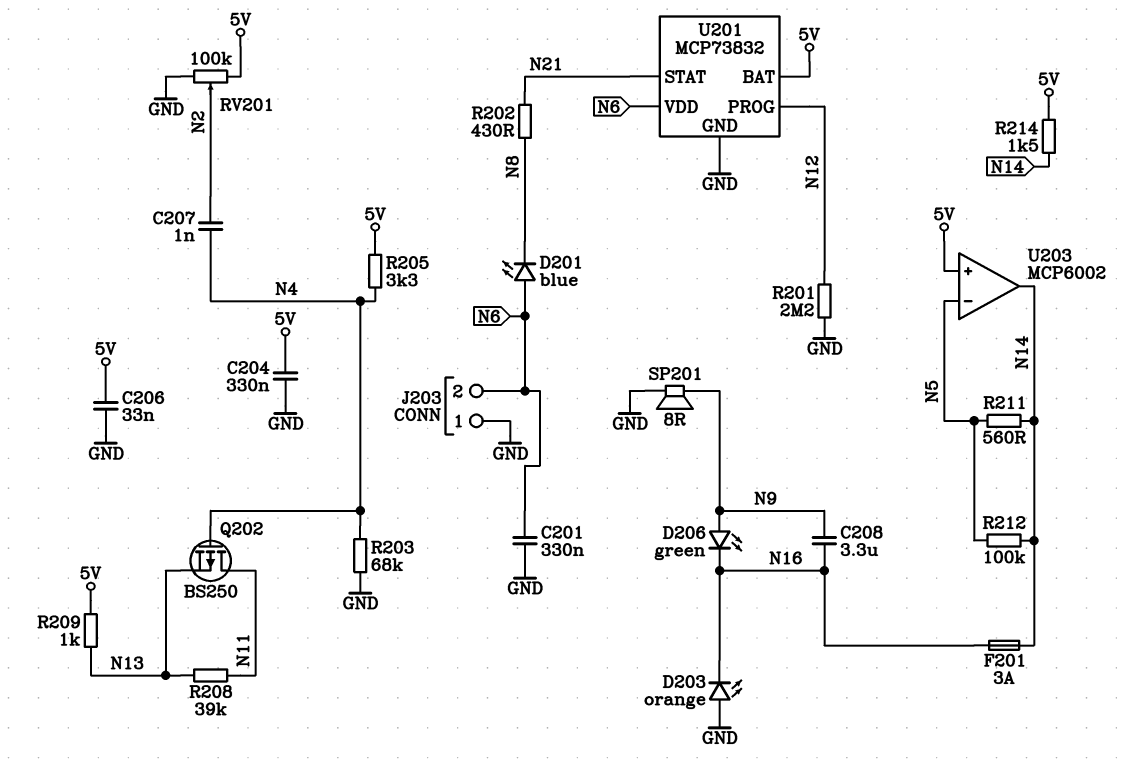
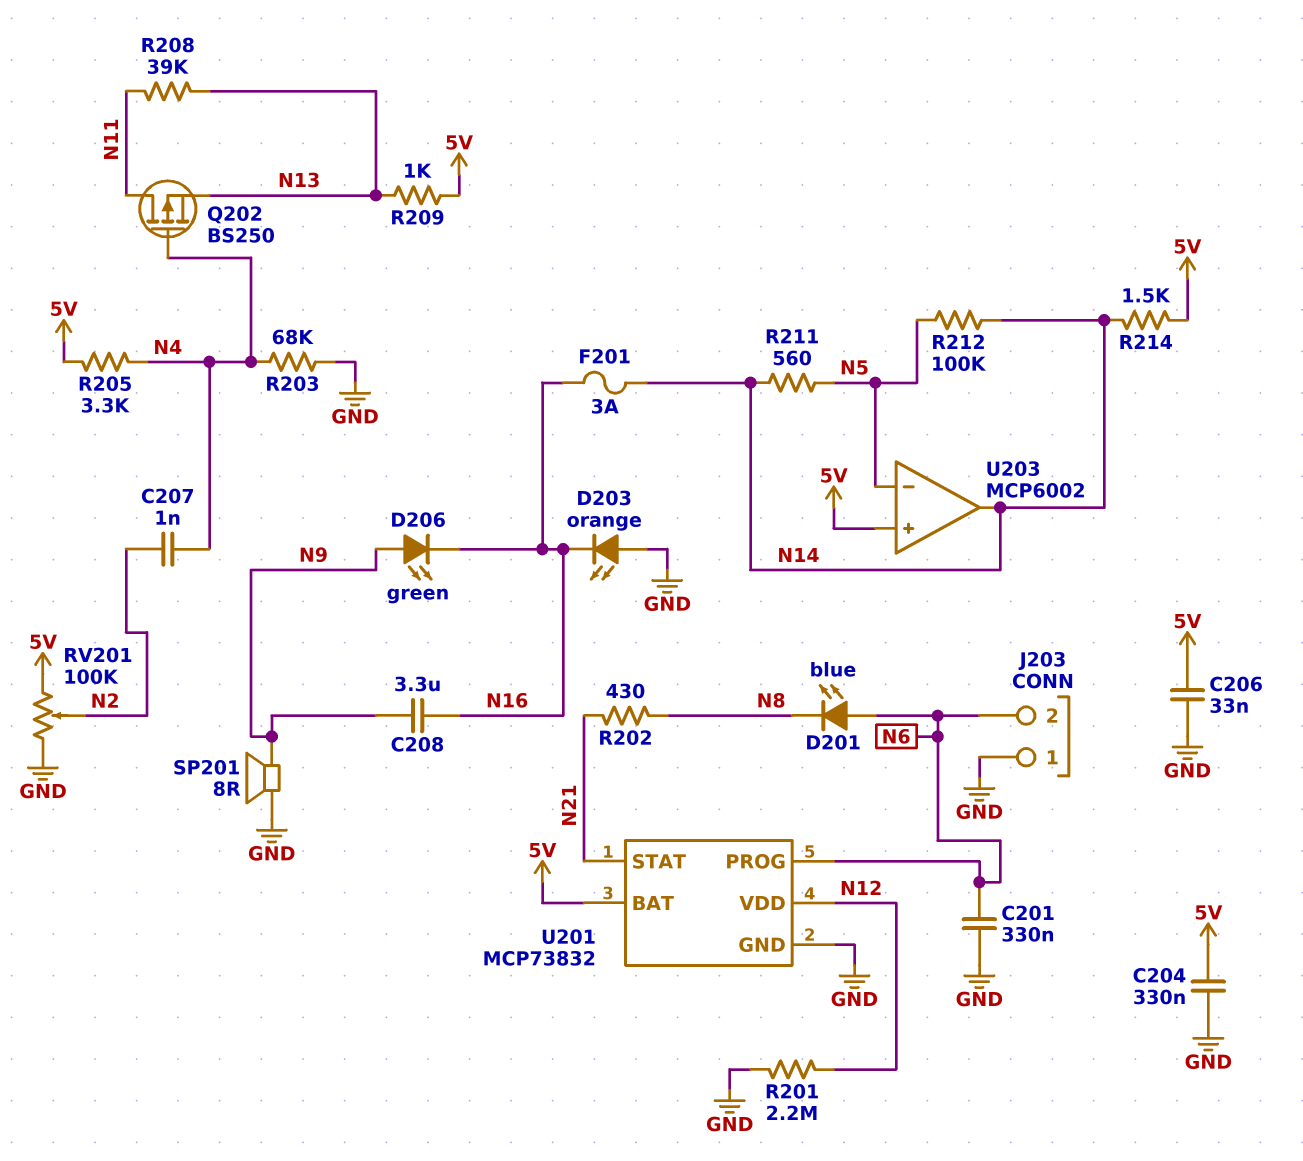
U201 pin PROG: N12 -> N6
U201 pin VDD: N6 -> N12

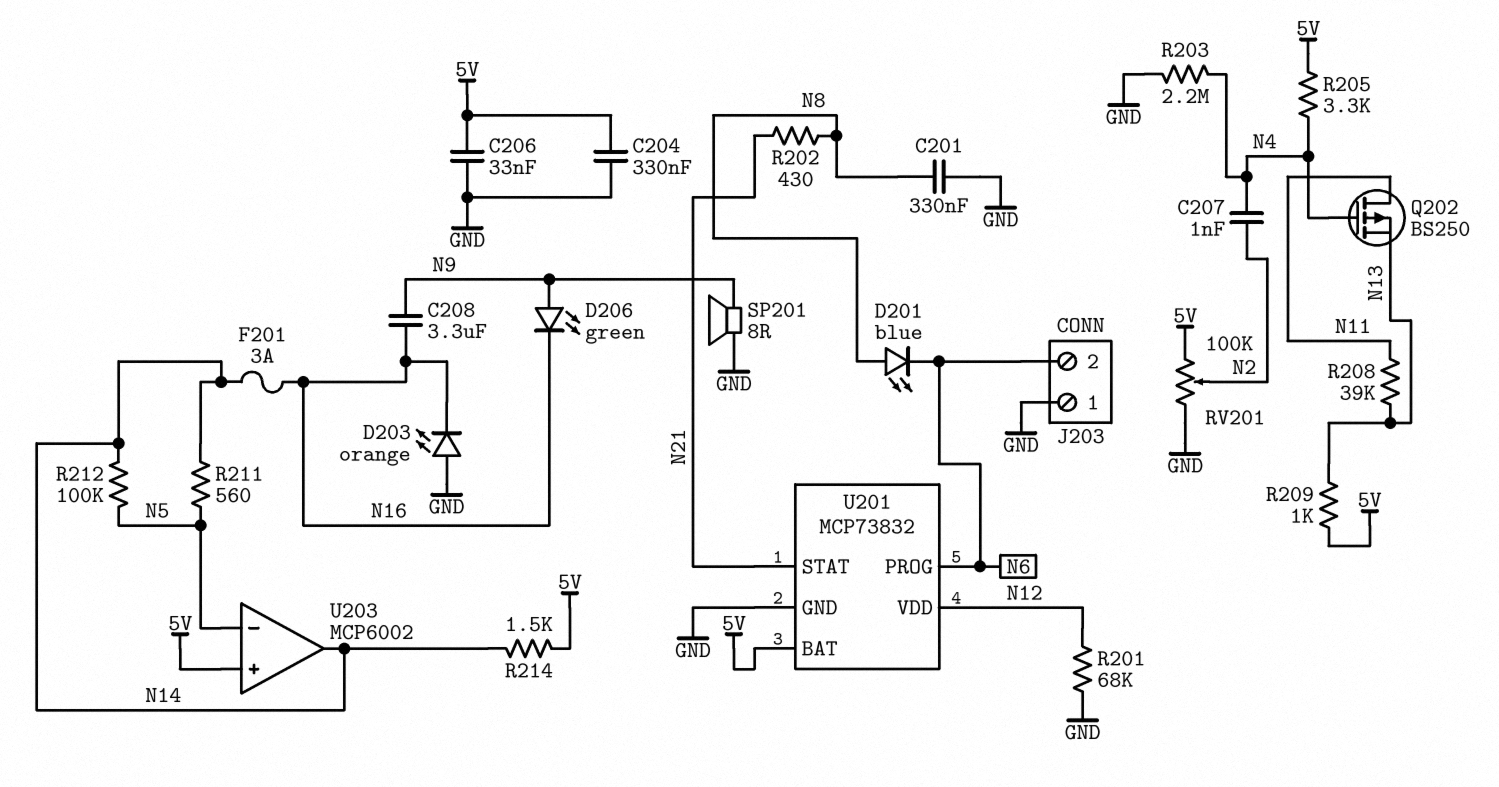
C201: 330nF (GND, N6) -> 330nF (GND, N8)
D201: LED blue (A N6, K N8) -> LED blue (A N8, K N6)
R201: 2.2M (GND, N12) -> 68k (GND, N12)
R203: 68k (GND, N4) -> 2.2M (GND, N4)

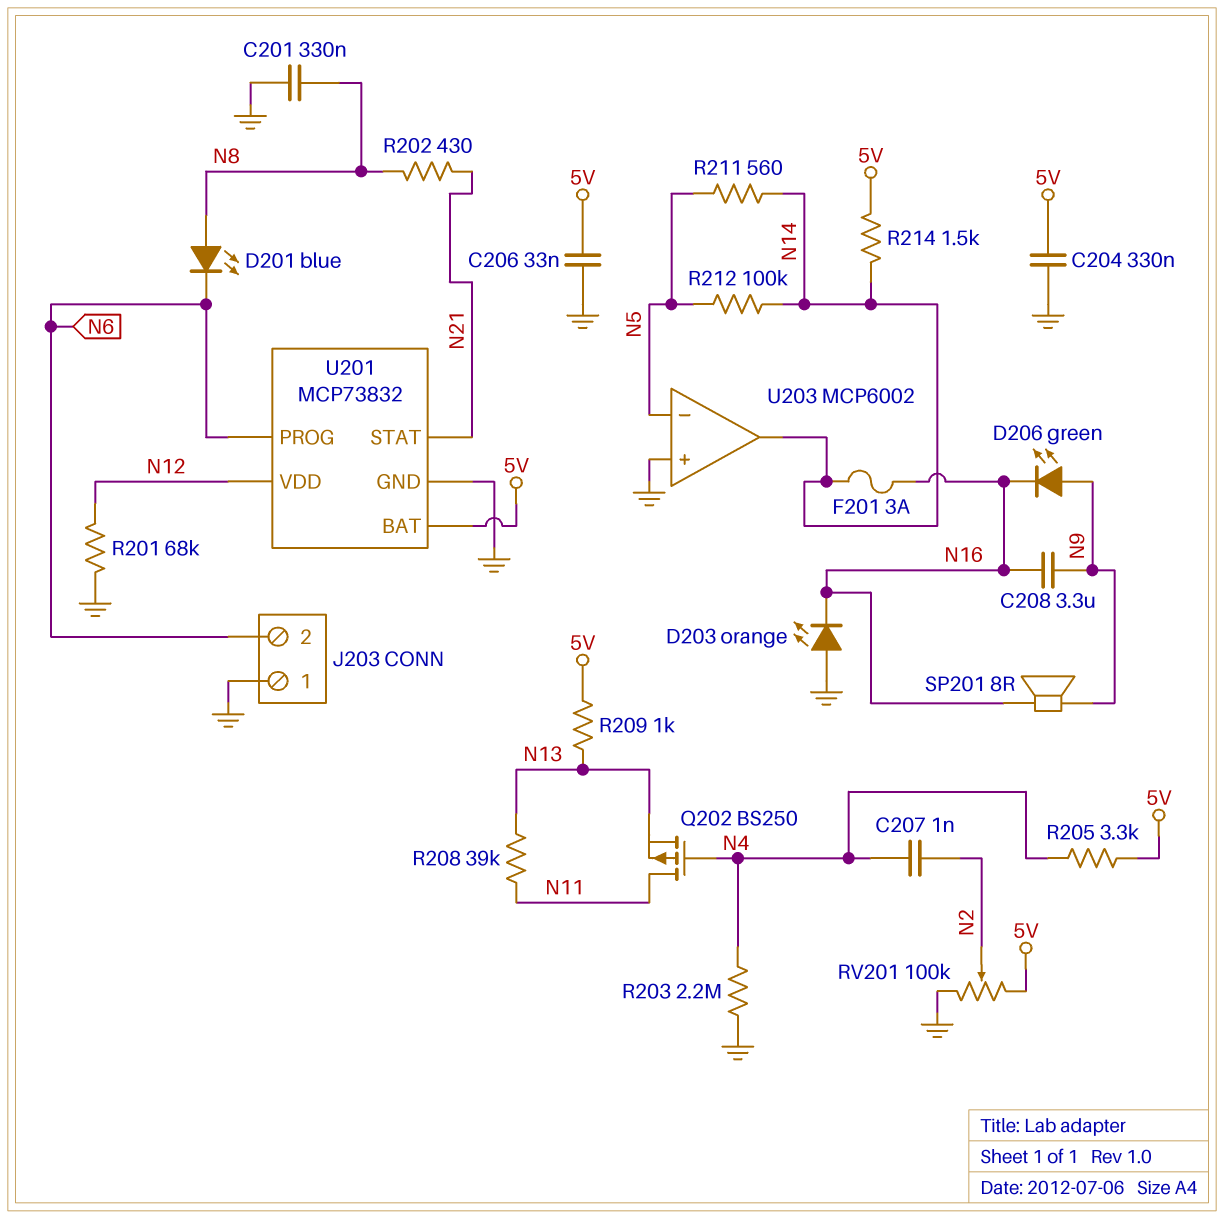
SP201: speaker 8R (GND, N9) -> speaker 8R (N9, N16)
U203 pin in+: 5V -> GND

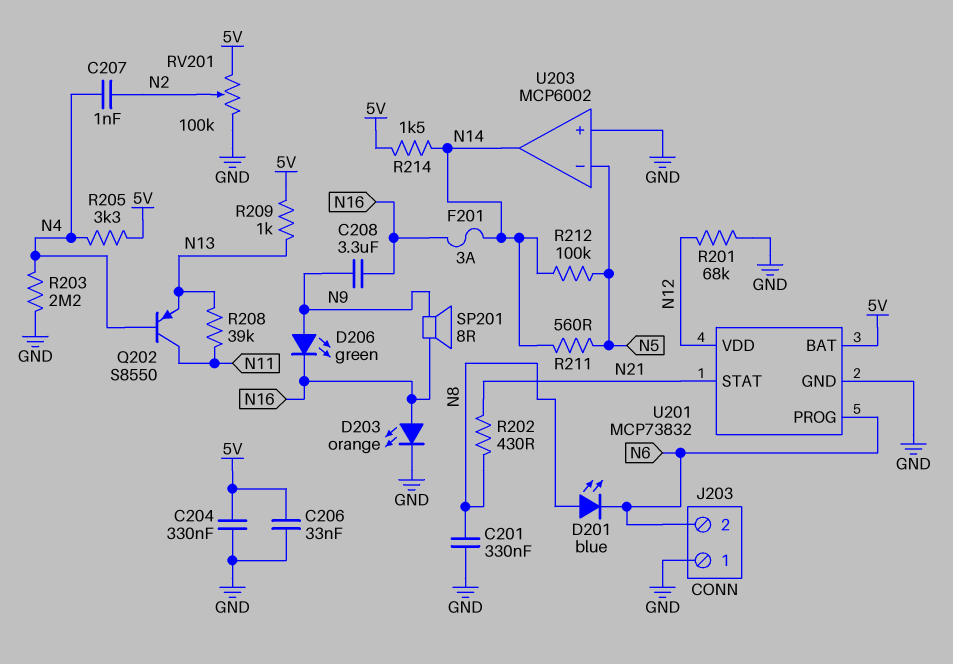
D203: LED orange (A GND, K N16) -> LED orange (A N16, K GND)
Q202: PMOS BS250 (G N4, D N11, S N13) -> PNP S8550 (B N4, C N11, E N13)

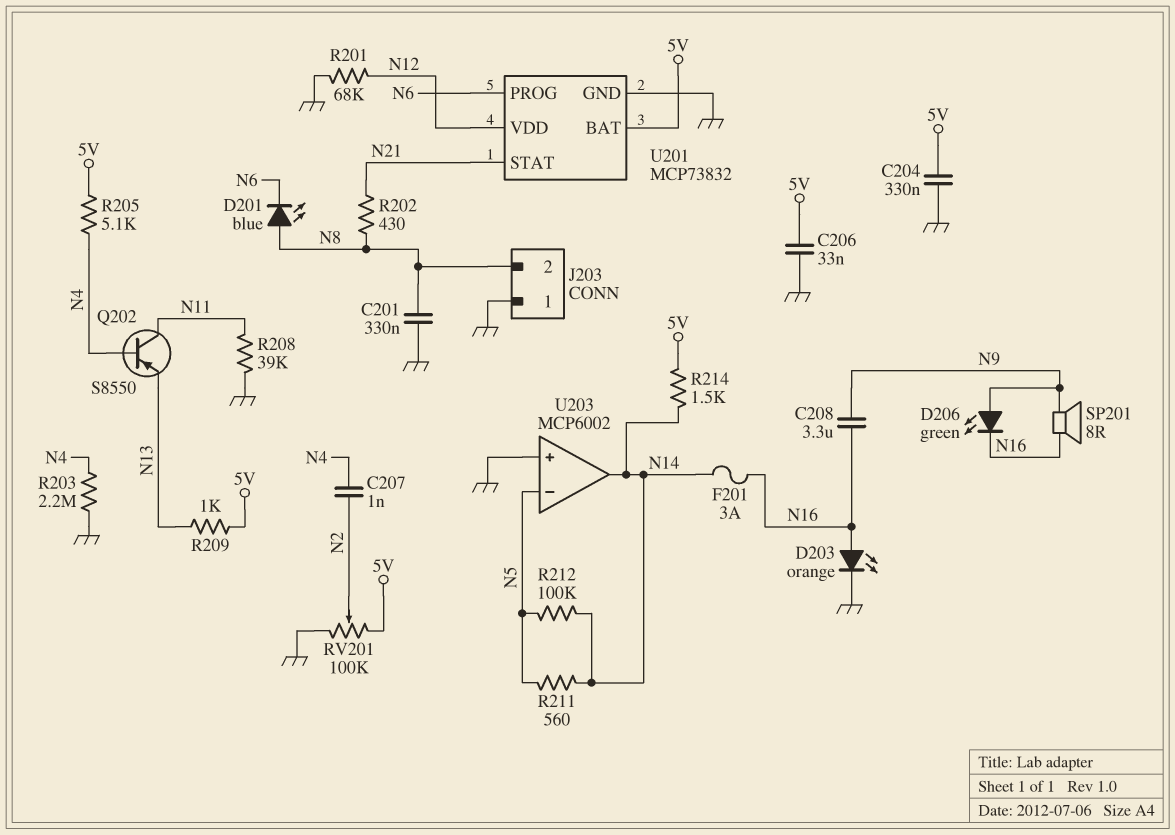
J203 pin 2: N6 -> N8
R205: 3.3k (5V, N4) -> 5.1k (5V, N4)
R208: 39k (N11, N13) -> 39k (GND, N11)

